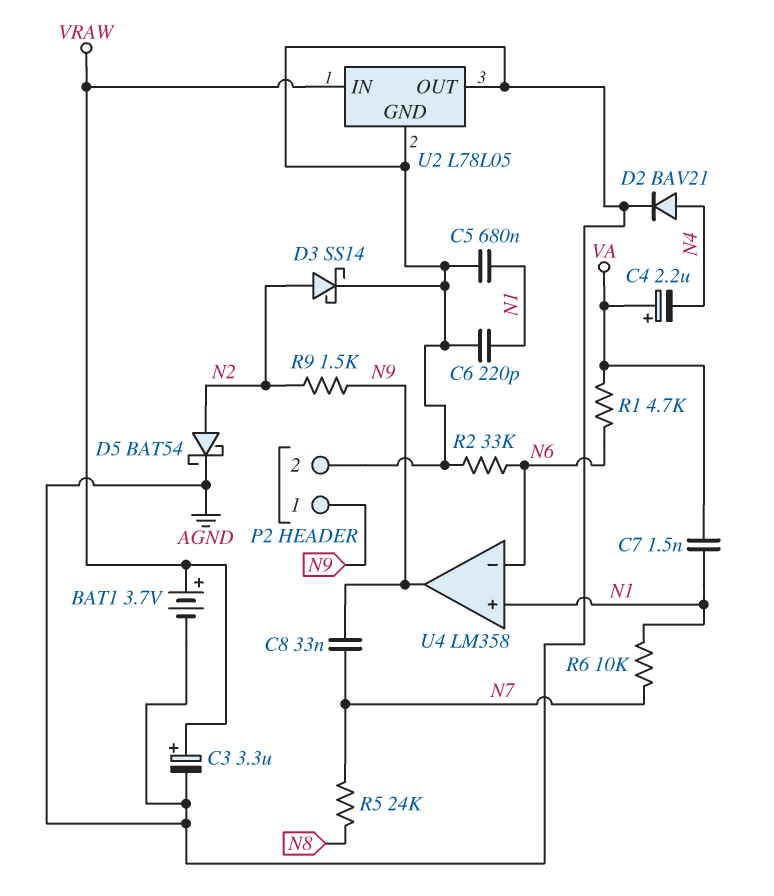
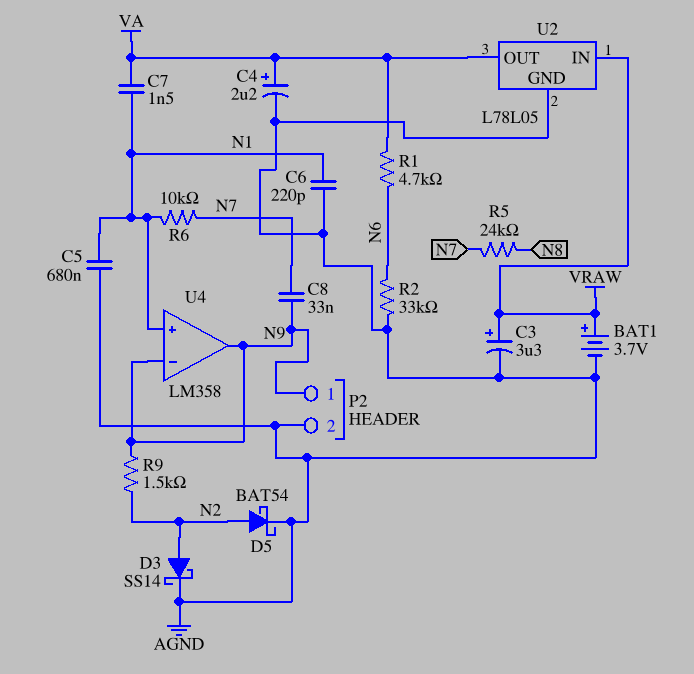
C4: 2.2uF (plus VA, minus N4) -> 2.2uF (plus VA, minus AGND)
D2: diode BAV21 (A N4, K AGND) -> none
U2 pin OUT: AGND -> VA
U4 pin in-: N6 -> N9

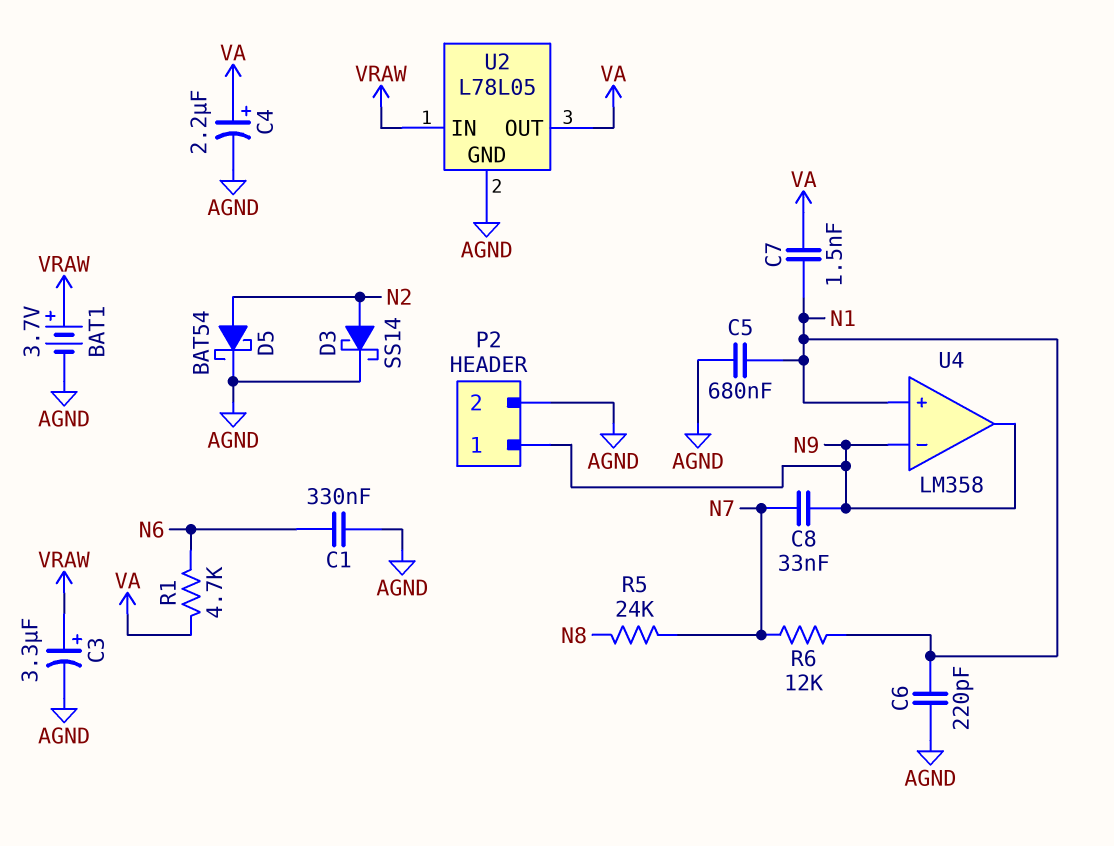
C1: none -> 330nF (AGND, N6)
R2: 33k (AGND, N6) -> none
R6: 10k (N1, N7) -> 12k (N1, N7)
R9: 1.5k (N2, N9) -> none

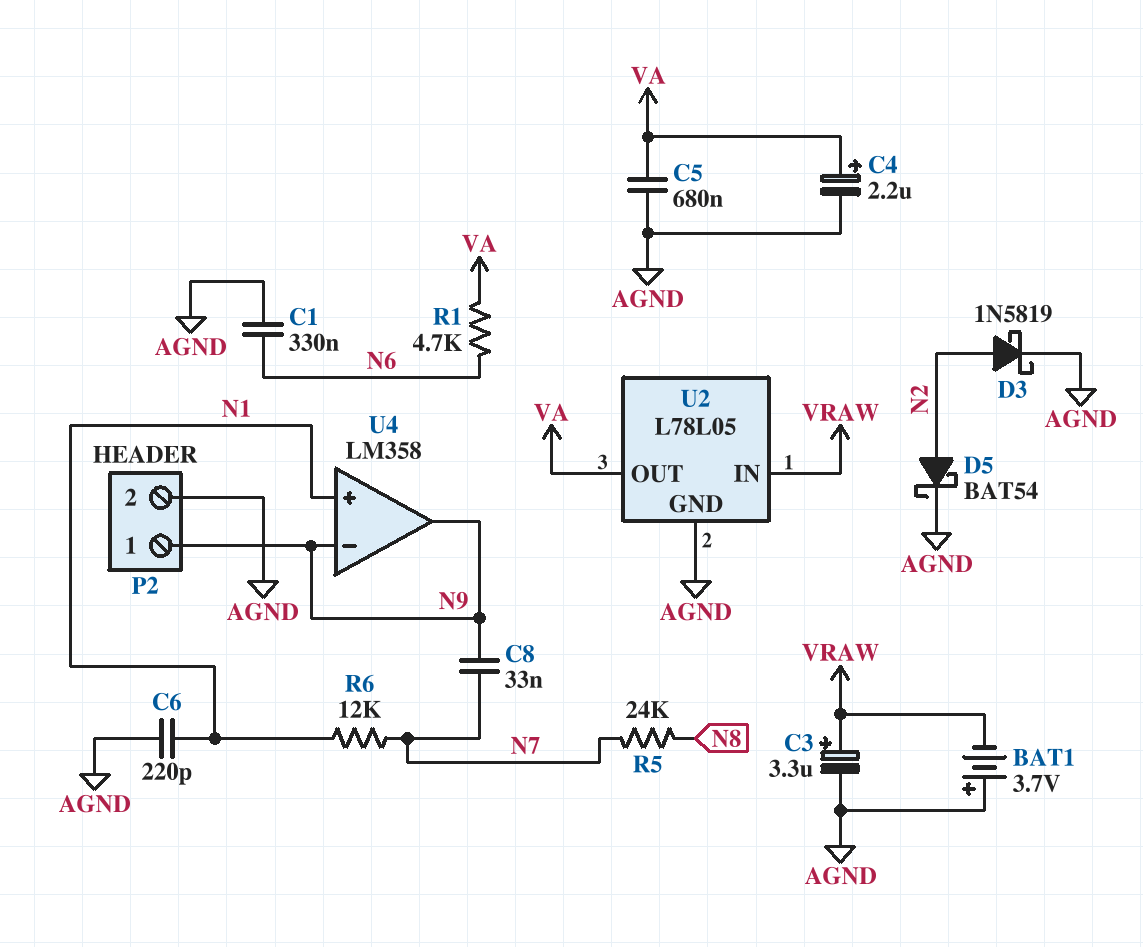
BAT1: 3.7V (plus VRAW, minus AGND) -> 3.7V (plus AGND, minus VRAW)
C5: 680nF (AGND, N1) -> 680nF (AGND, VA)
C7: 1.5nF (N1, VA) -> none
D3: schottky SS14 (A N2, K AGND) -> schottky 1N5819 (A N2, K AGND)

